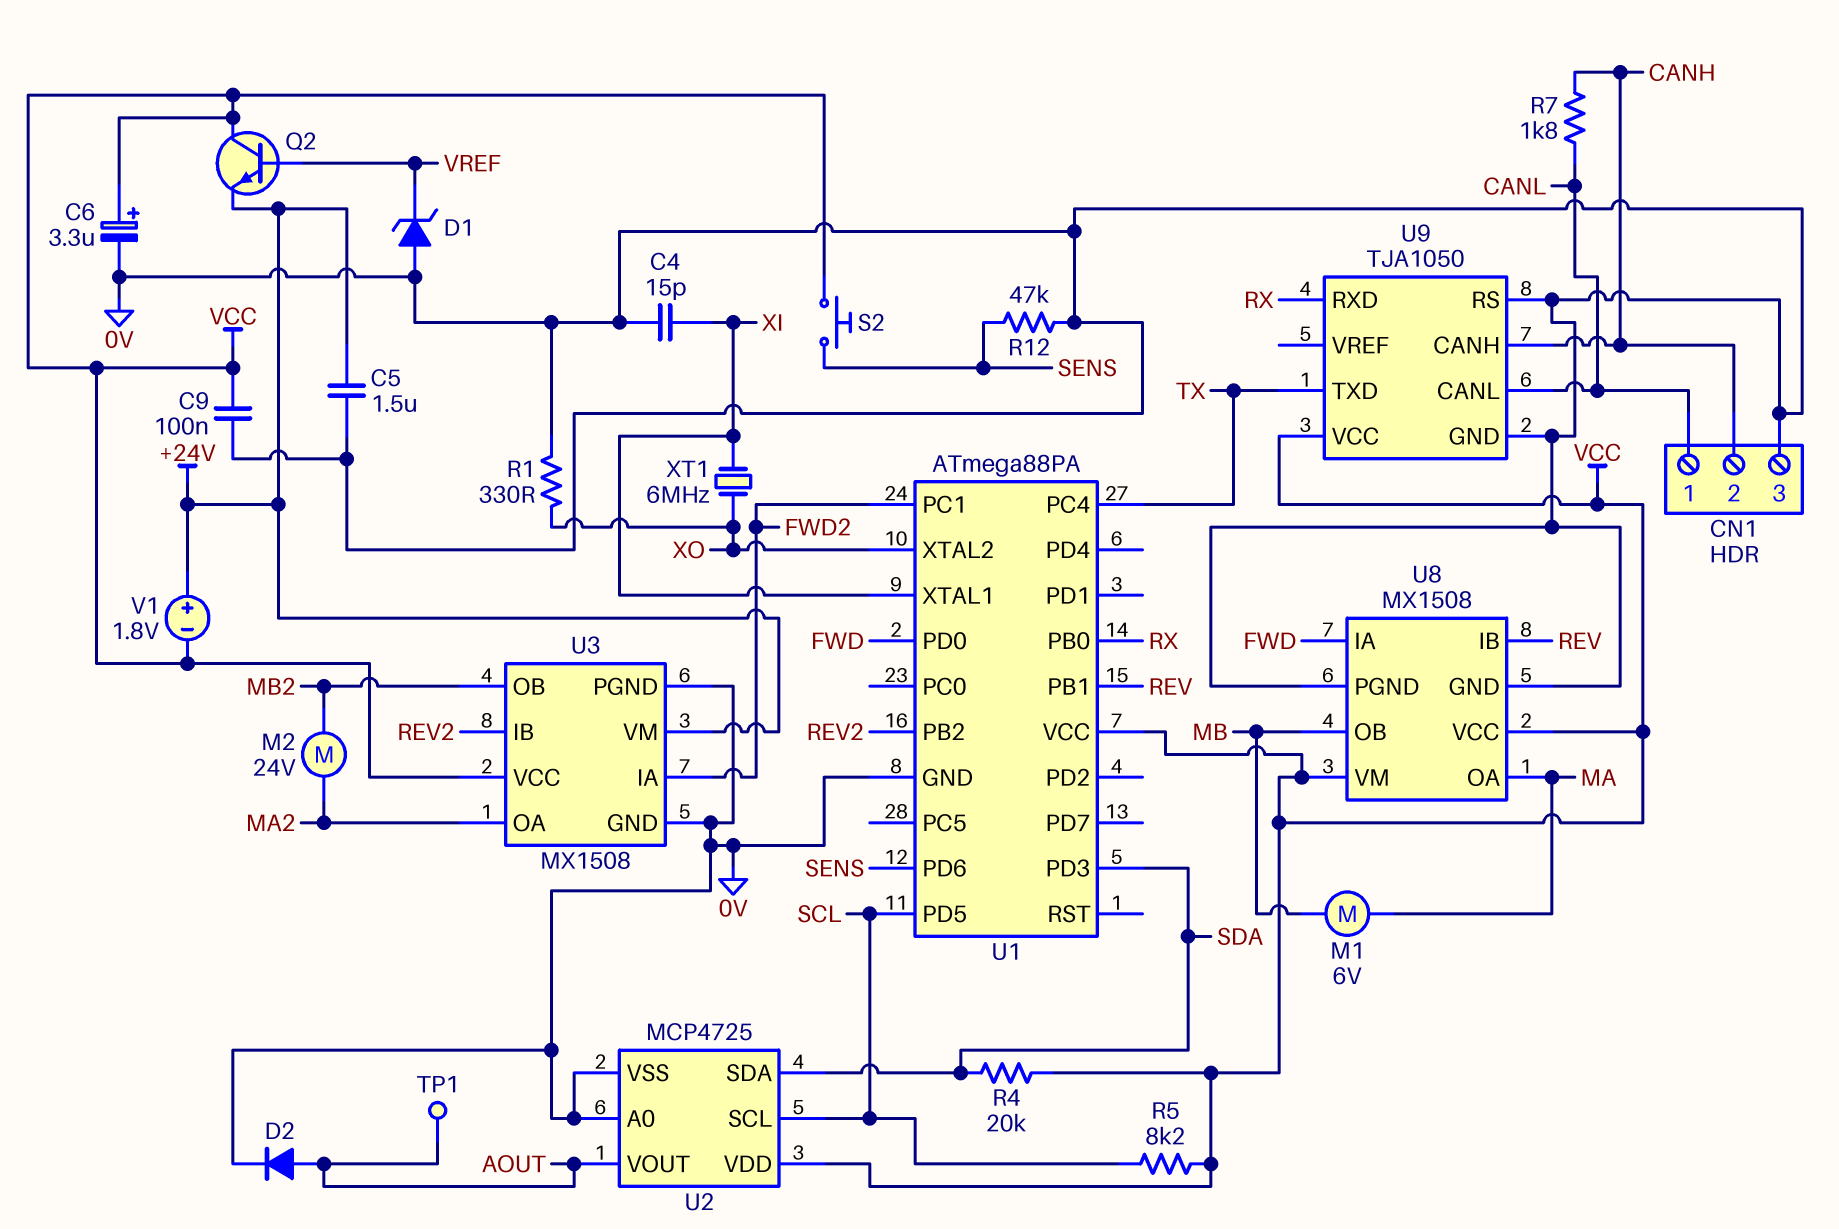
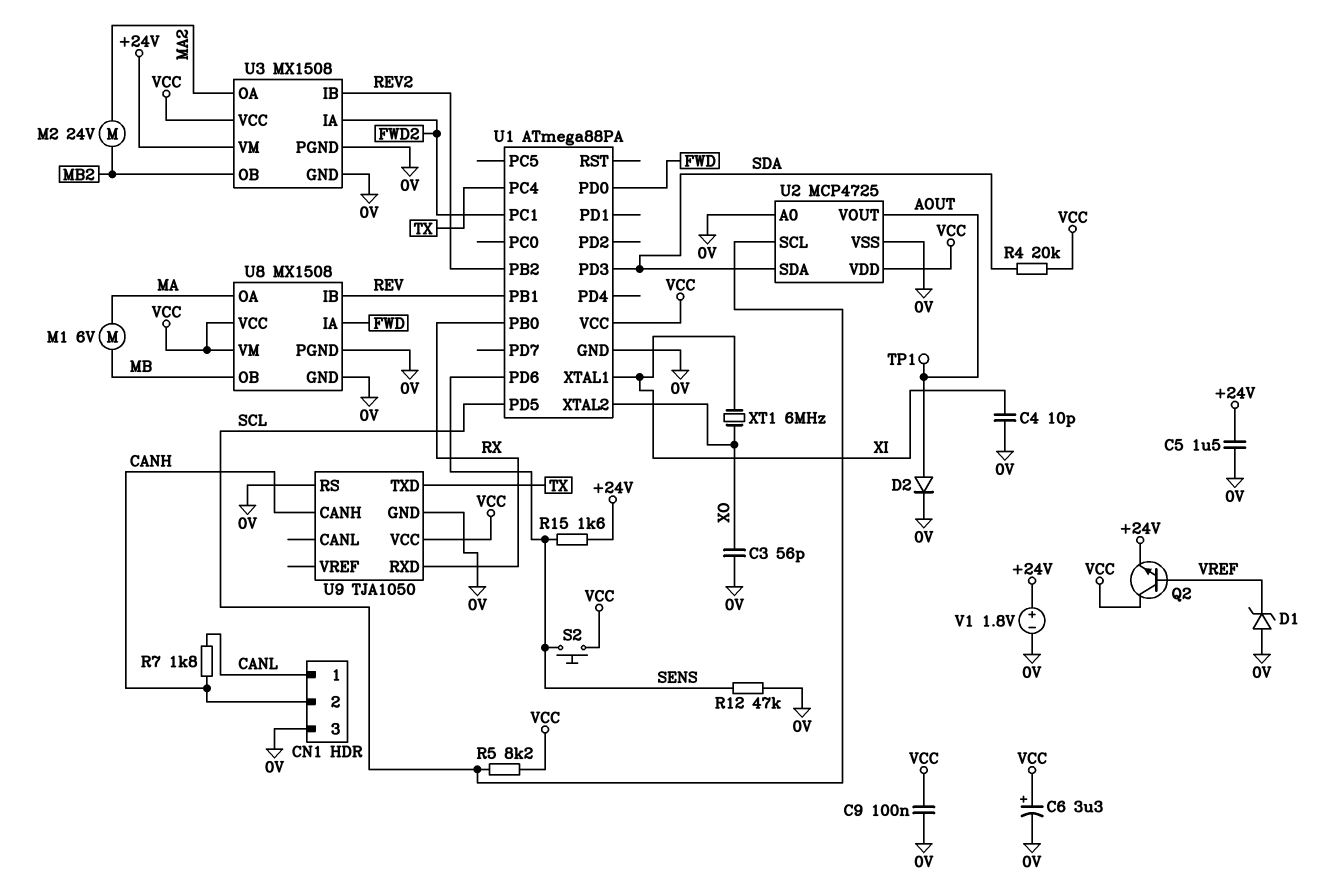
C3: none -> 56pF (0V, XO)
C4: 15pF (0V, XI) -> 10pF (0V, XI)
R1: 330 (0V, XO) -> none
R15: none -> 1.6k (+24V, SENS)
U9 pin CANL: CANL -> none
V1: 1.8V (plus +24V, minus VCC) -> 1.8V (plus +24V, minus 0V)

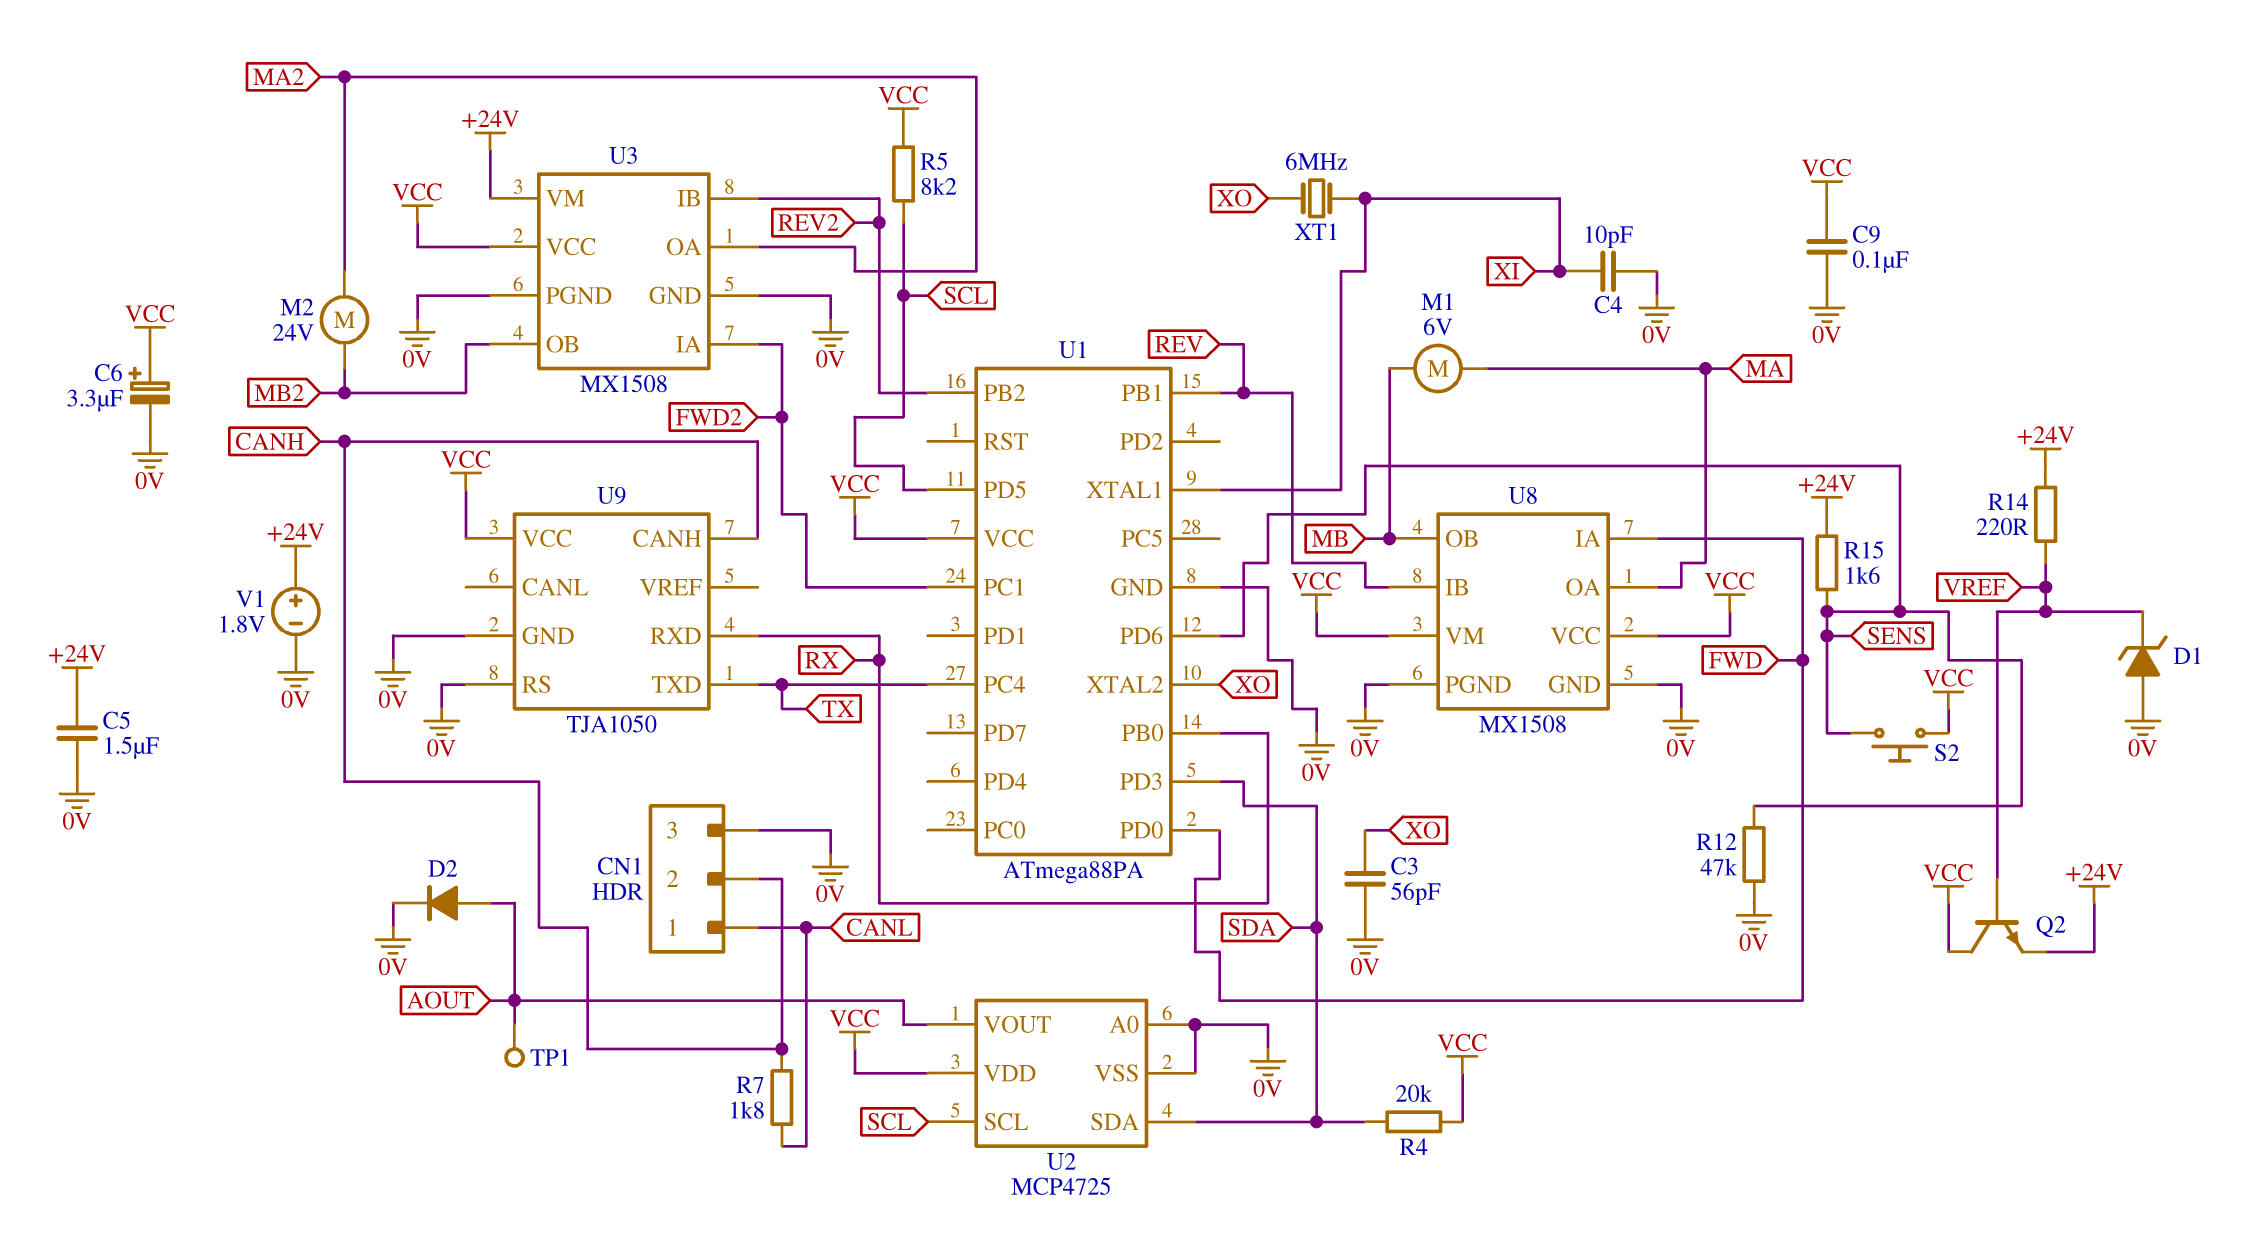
R14: none -> 220 (+24V, VREF)

